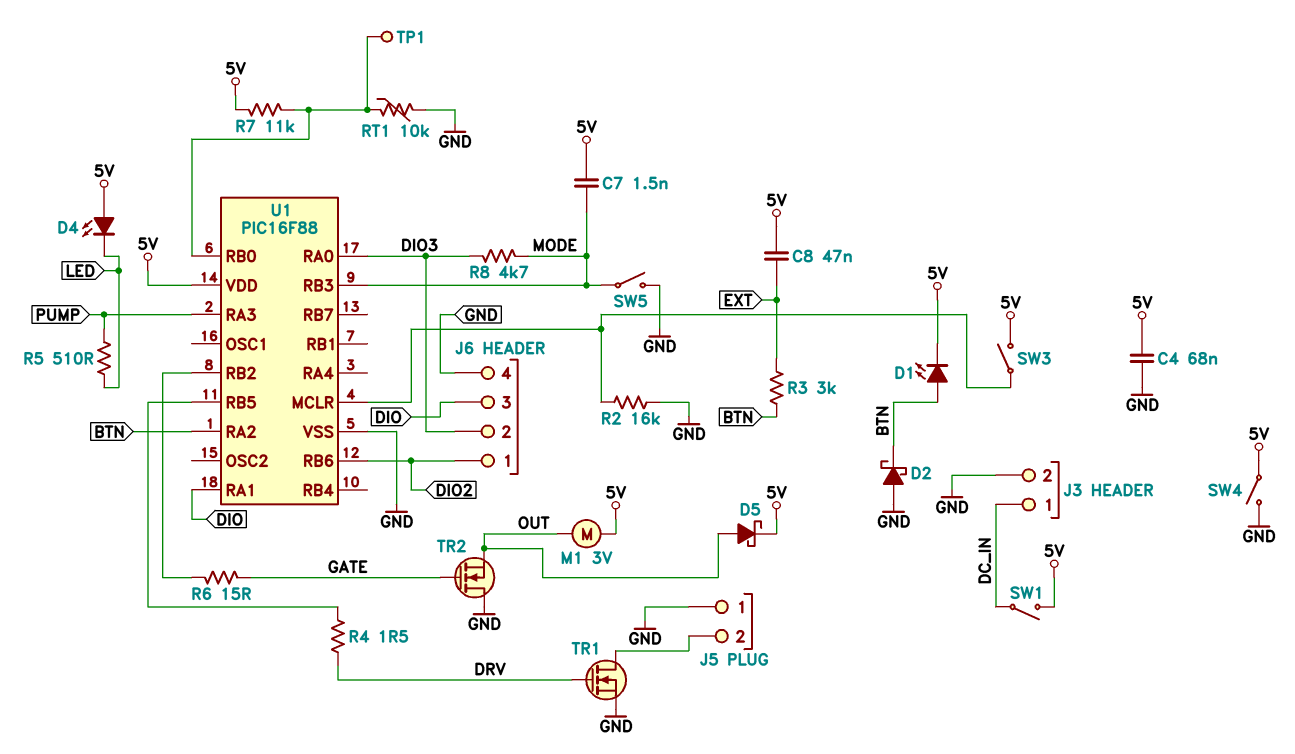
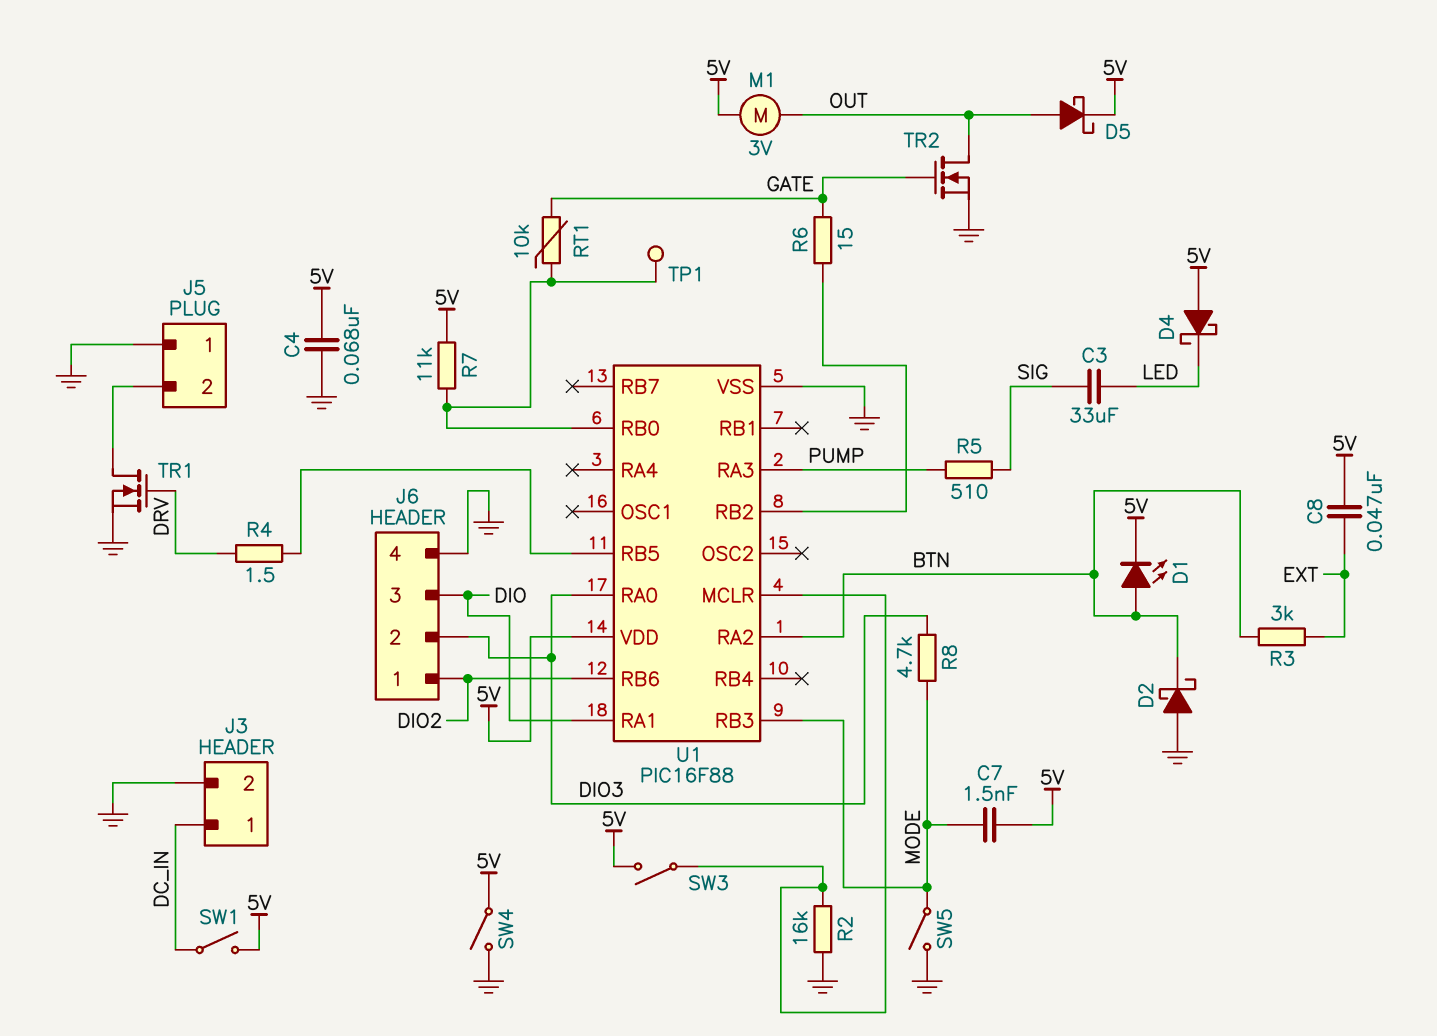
C3: none -> 33uF (LED, SIG)
D4: LED (A 5V, K LED) -> schottky (A 5V, K LED)
R5: 510 (LED, PUMP) -> 510 (PUMP, SIG)
RT1: 10k (GND, U1/RB0) -> 10k (GATE, U1/RB0)
TR2: NMOS (G GATE, D GND, S OUT) -> NMOS (G GATE, D OUT, S GND)

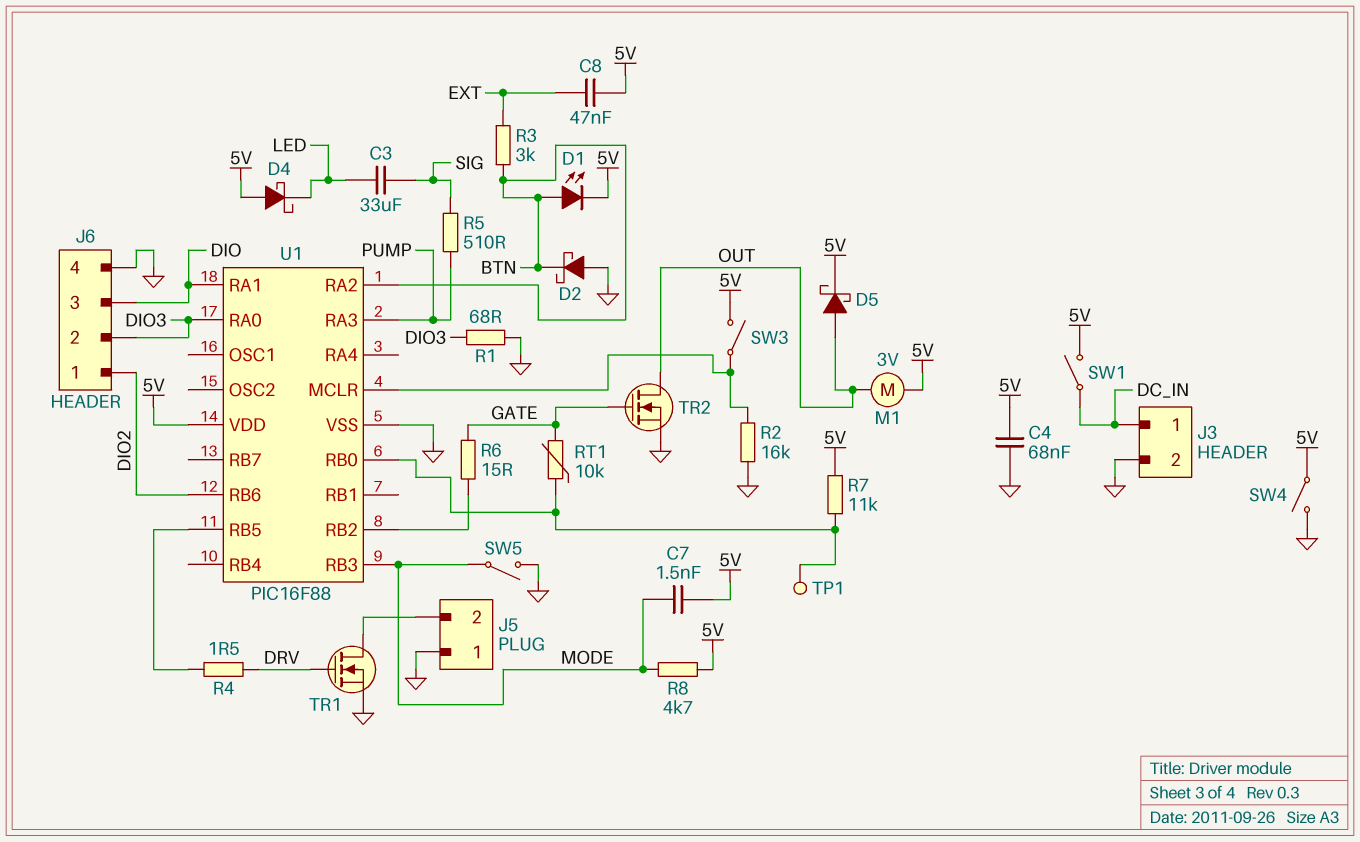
R1: none -> 68 (DIO3, GND)
R8: 4.7k (DIO3, MODE) -> 4.7k (5V, MODE)

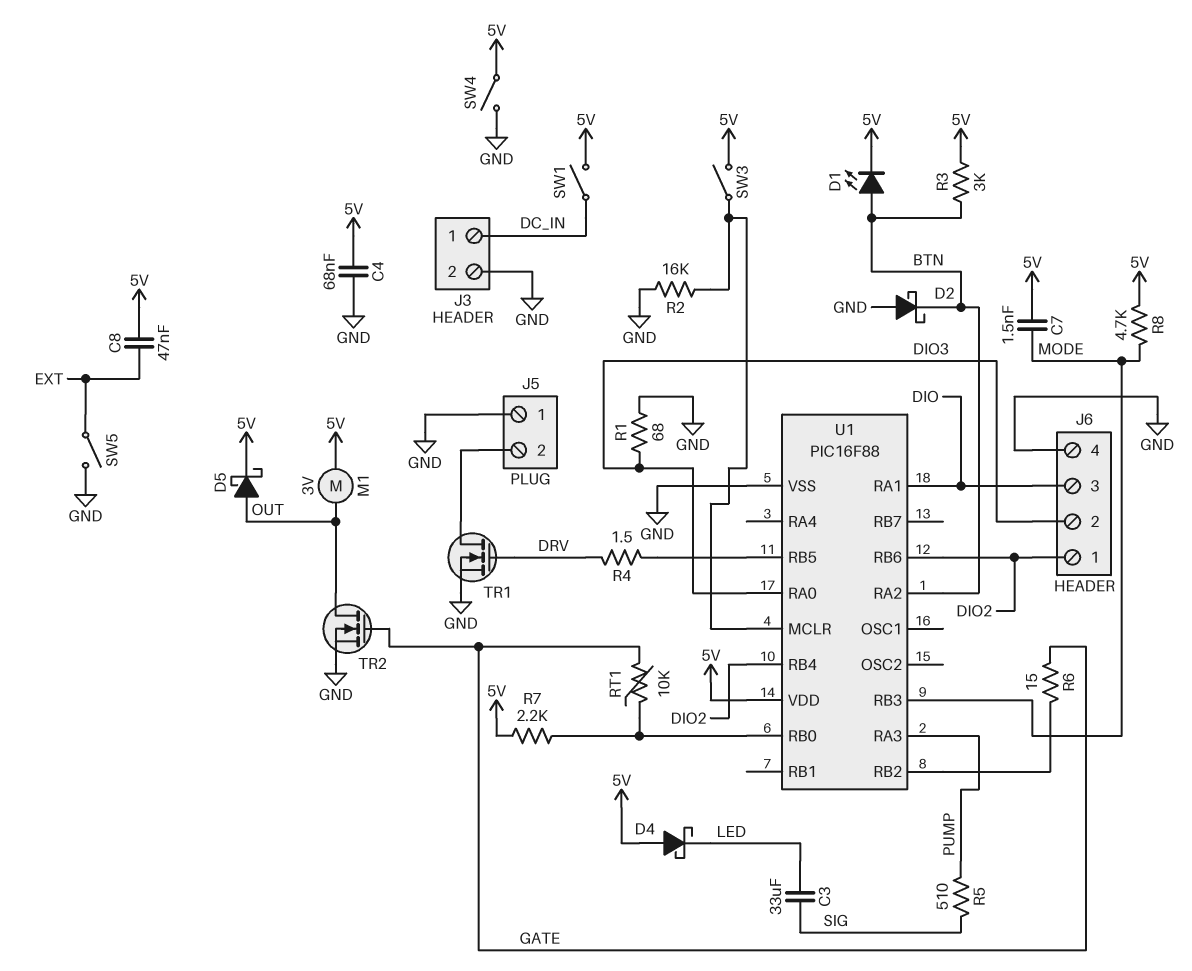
R3: 3k (BTN, EXT) -> 3k (5V, BTN)
R7: 11k (5V, U1/RB0) -> 2.2k (5V, U1/RB0)
SW5: switch (GND, MODE) -> switch (EXT, GND)
TP1: test point (U1/RB0) -> none
U1 pin RB4: none -> DIO2

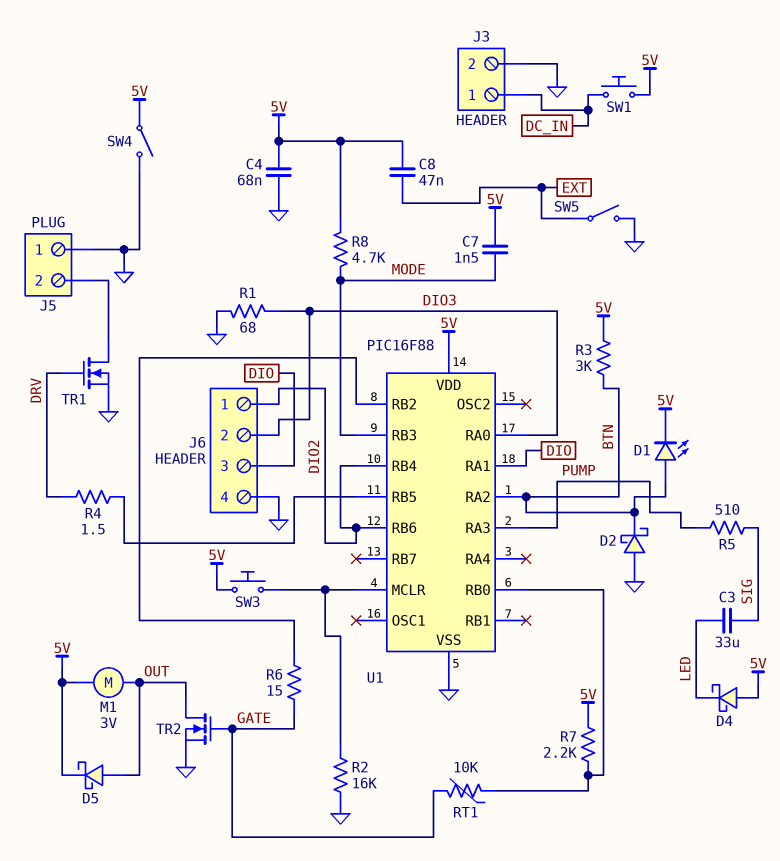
SW1: switch (5V, DC_IN) -> button (5V, DC_IN)
SW3: switch (5V, U1/MCLR) -> button (5V, U1/MCLR)

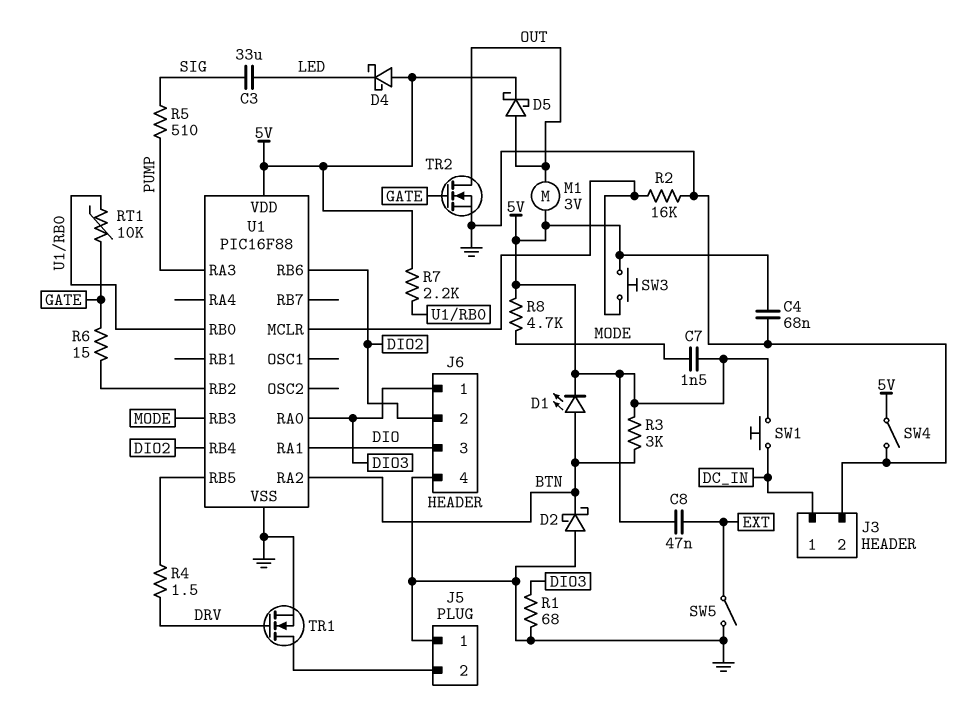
J6 pin 1: DIO2 -> DIO3
J6 pin 2: DIO3 -> DIO2

